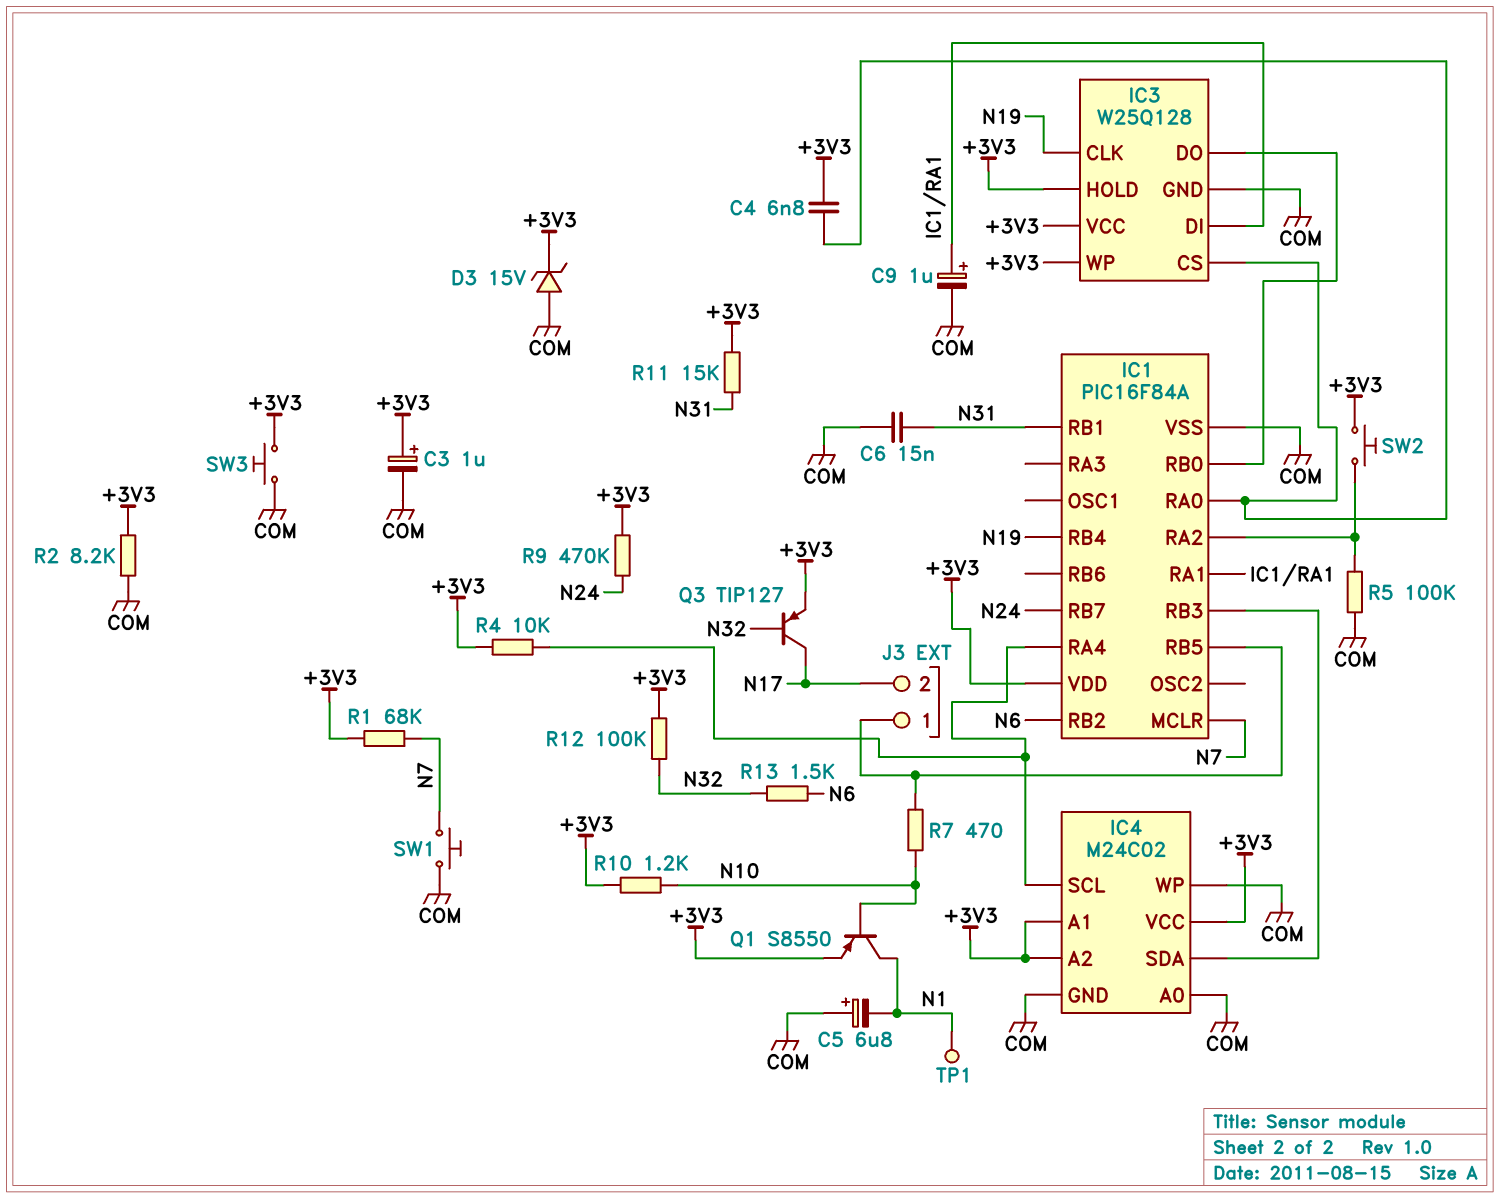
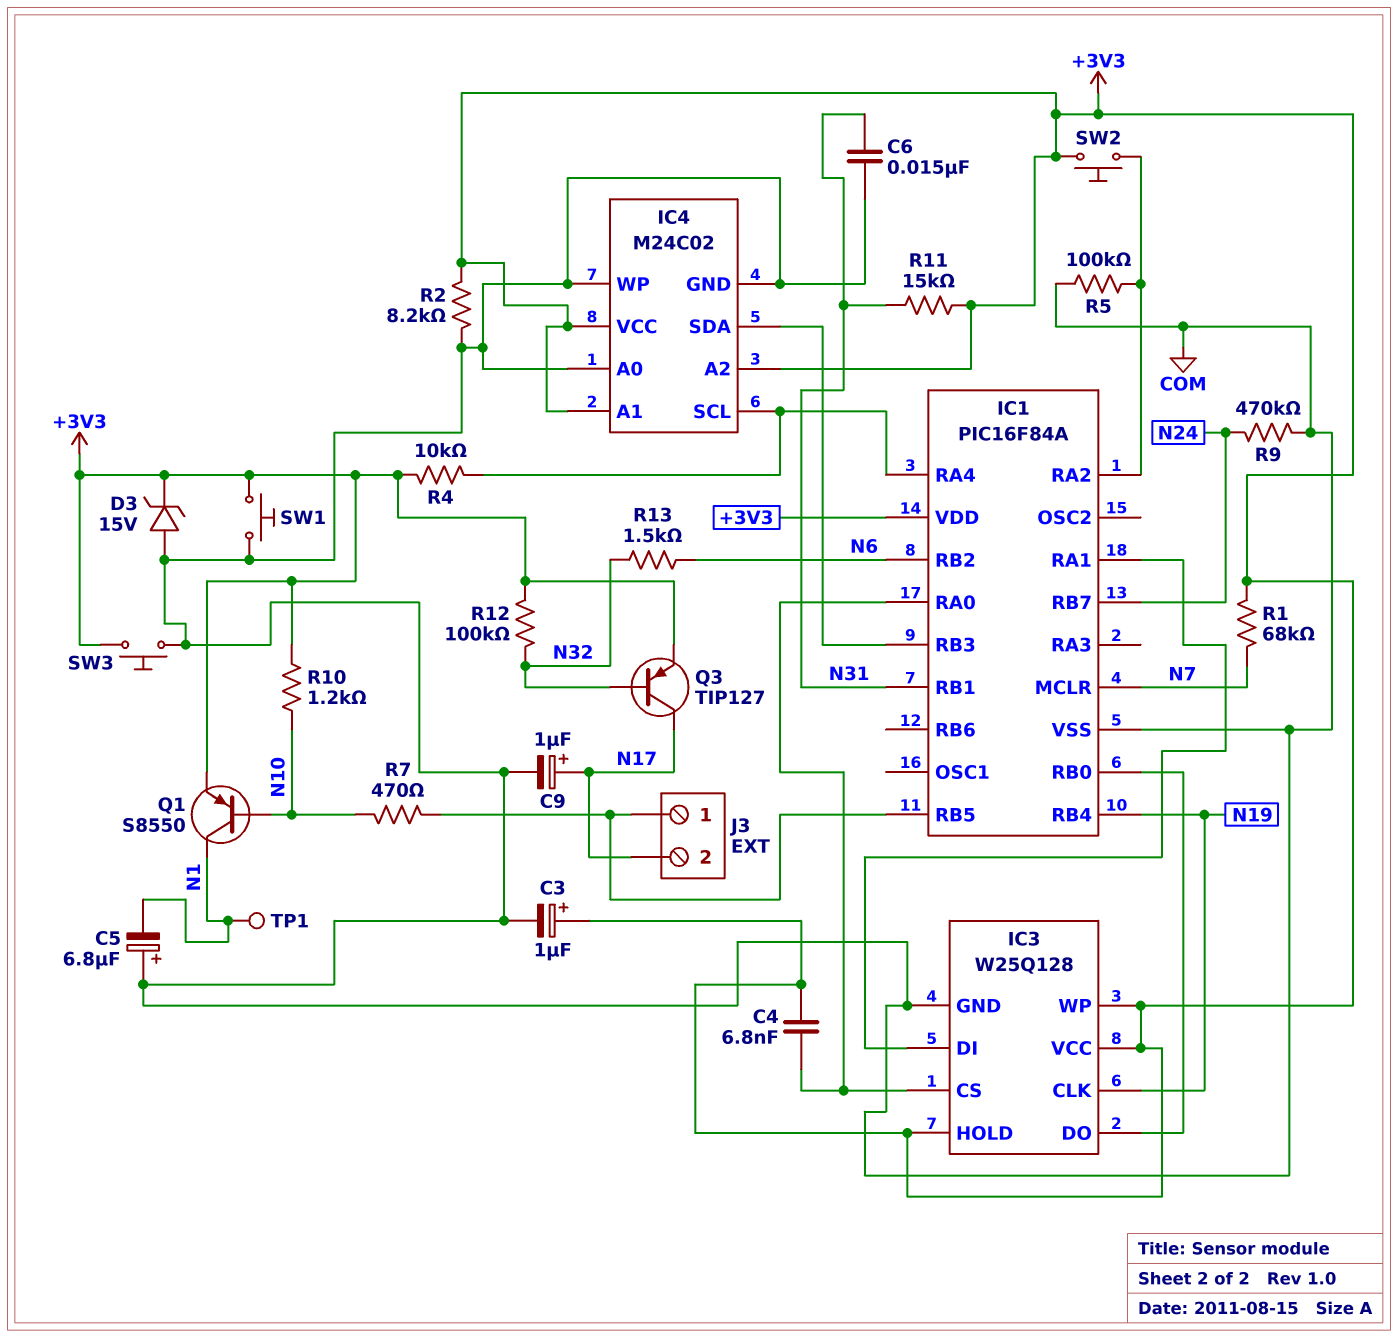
C9: 1uF (plus IC1/RA1, minus COM) -> 1uF (plus N17, minus COM)
R9: 470k (+3V3, N24) -> 470k (COM, N24)
SW1: button (COM, N7) -> button (+3V3, COM)

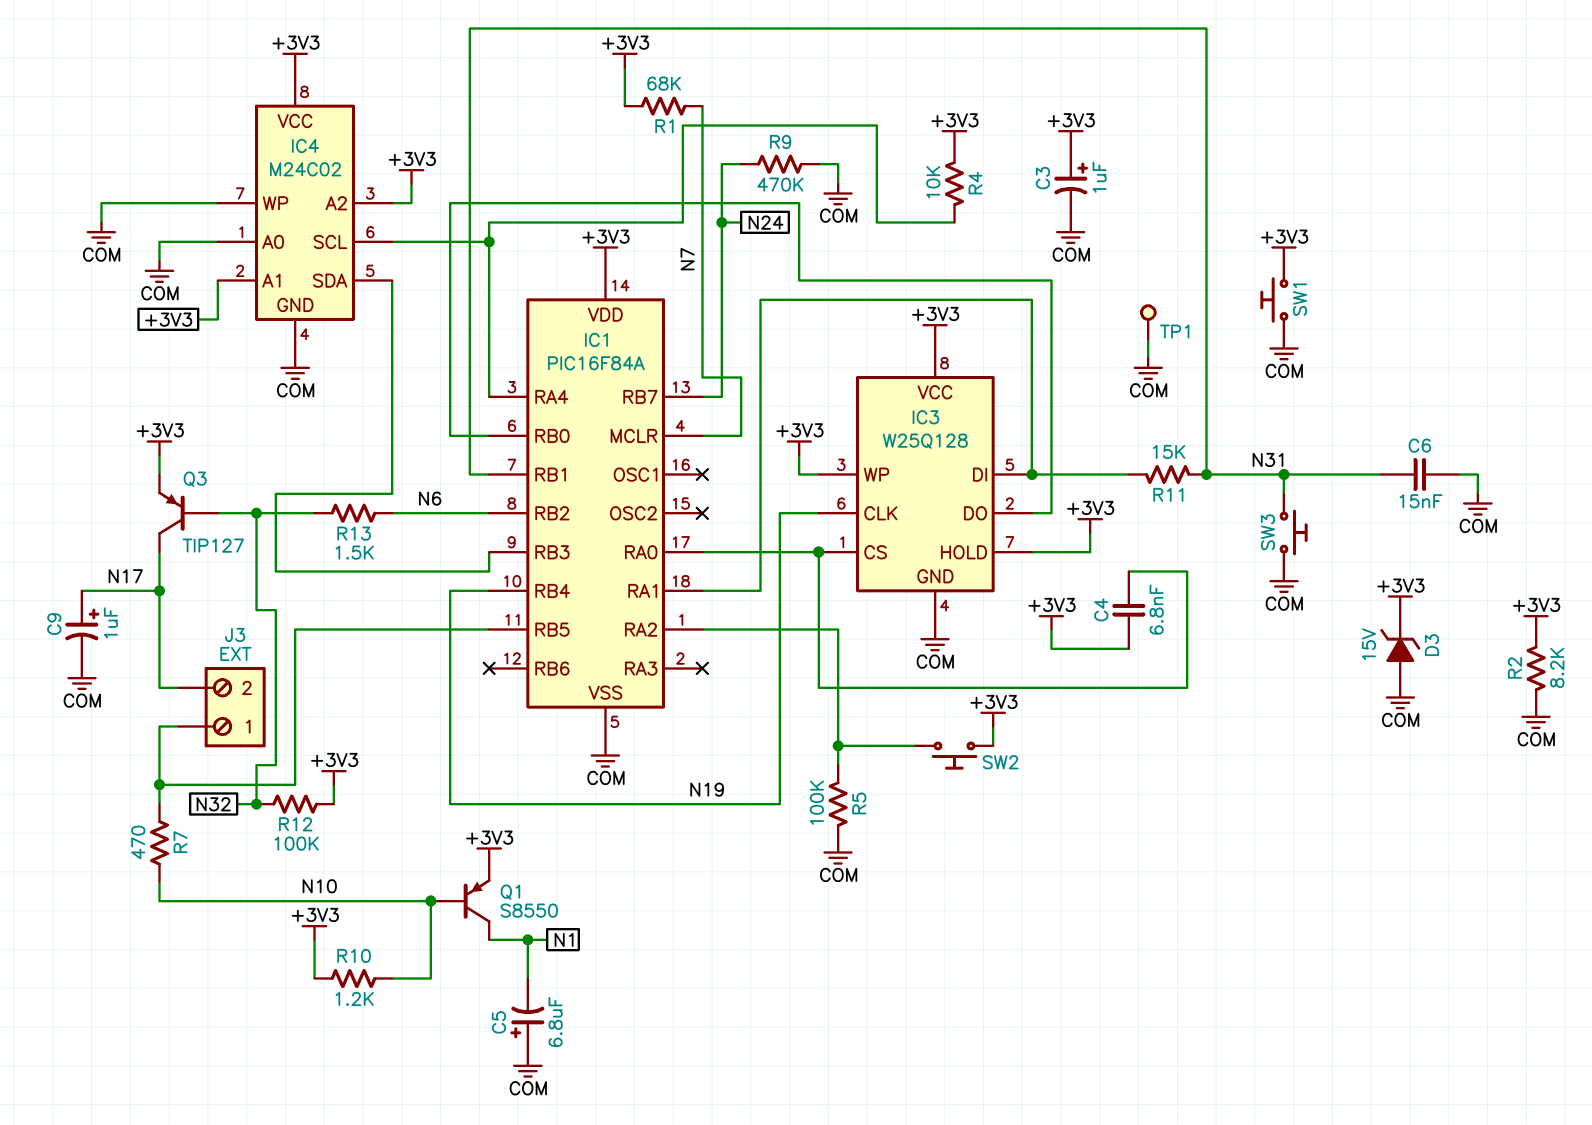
R11: 15k (+3V3, N31) -> 15k (IC1/RA1, N31)
SW3: button (+3V3, COM) -> button (COM, N31)
TP1: test point (N1) -> test point (COM)

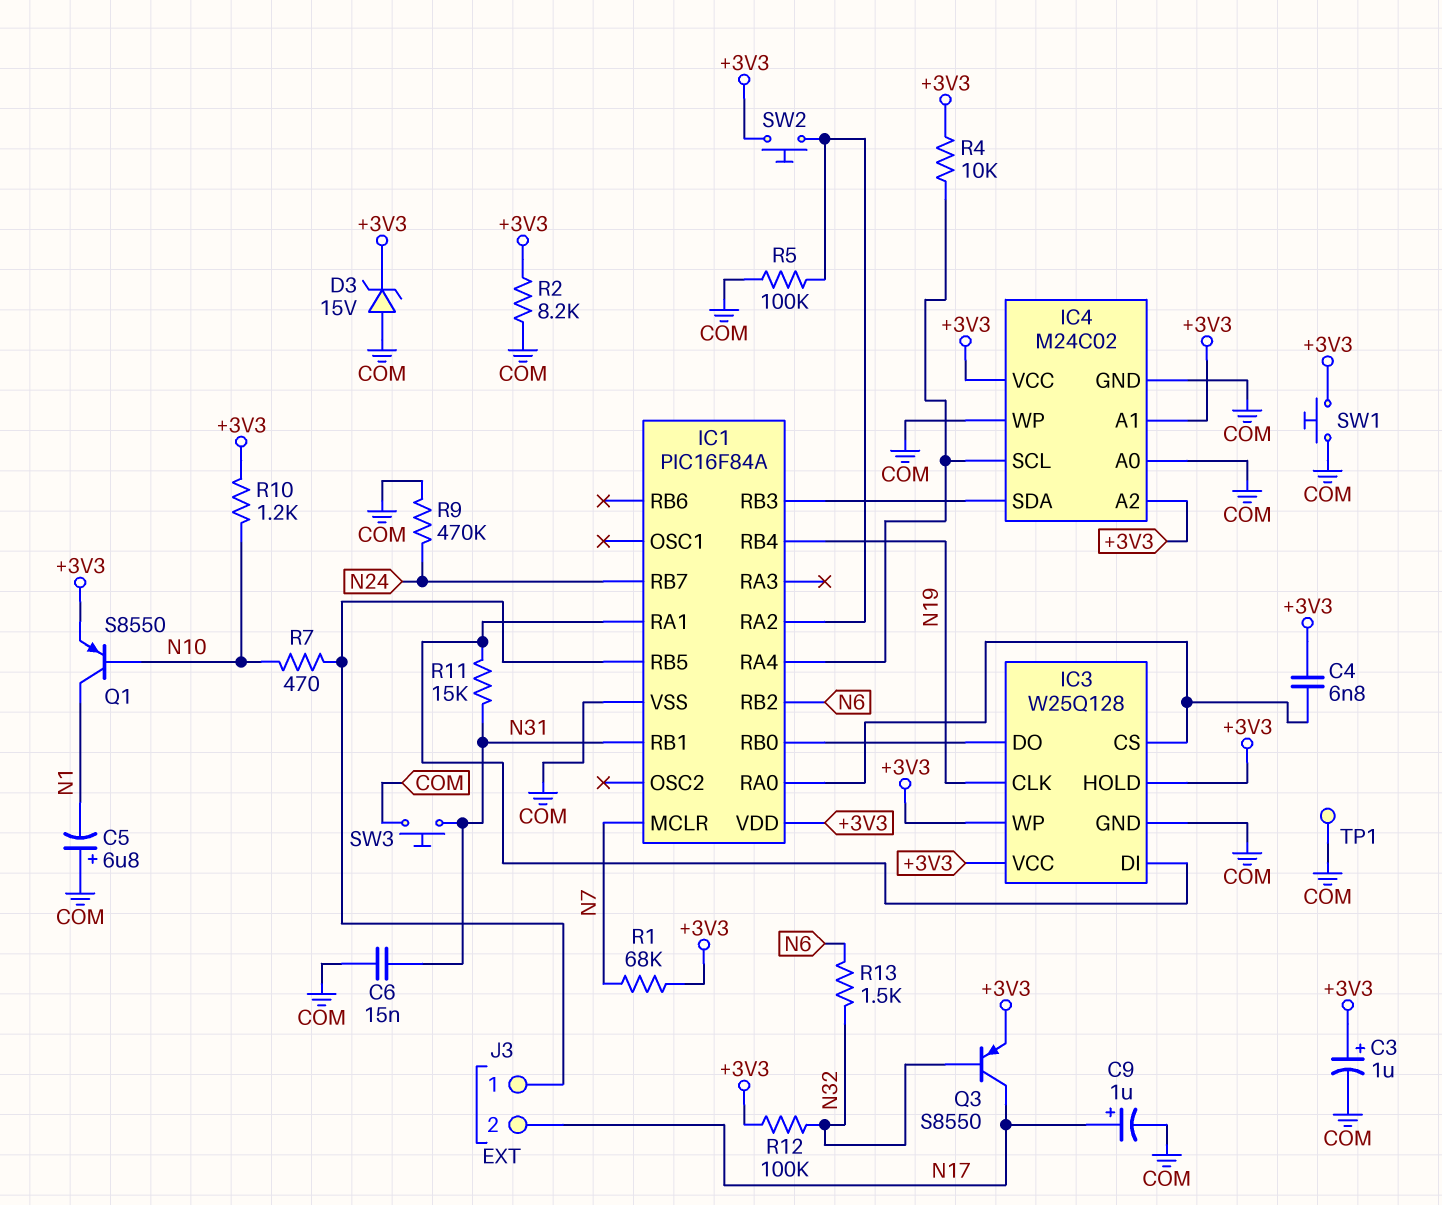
Q3: PNP TIP127 (B N32, C N17, E +3V3) -> PNP S8550 (B N32, C N17, E +3V3)

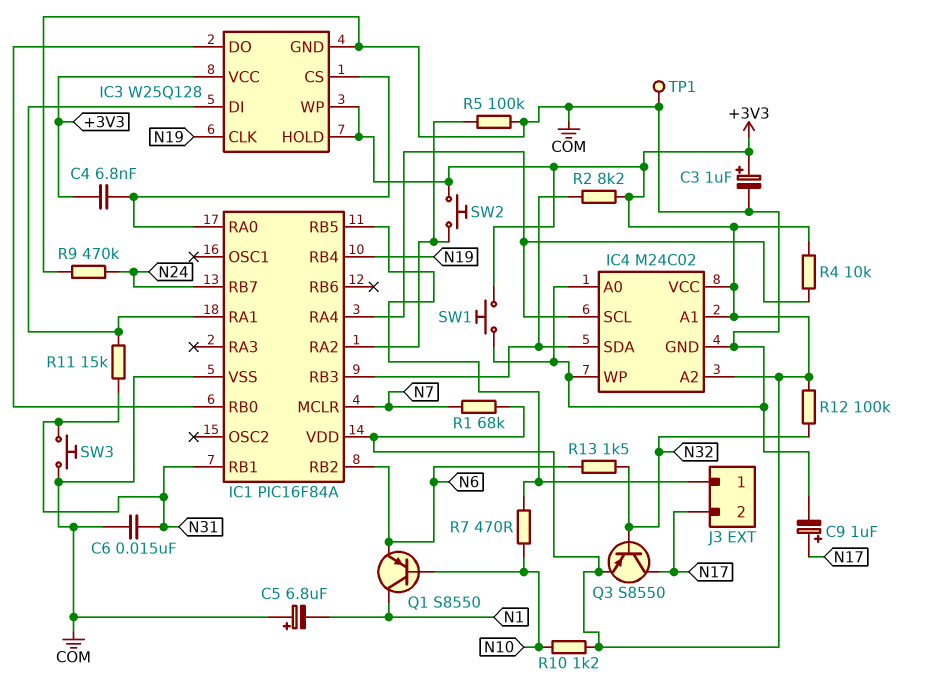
D3: zener 15V (A COM, K +3V3) -> none
Q1: PNP S8550 (B N10, C N1, E +3V3) -> PNP S8550 (B N10, C N1, E N6)
R2: 8.2k (+3V3, COM) -> 8.2k (+3V3, IC1/RB3)

